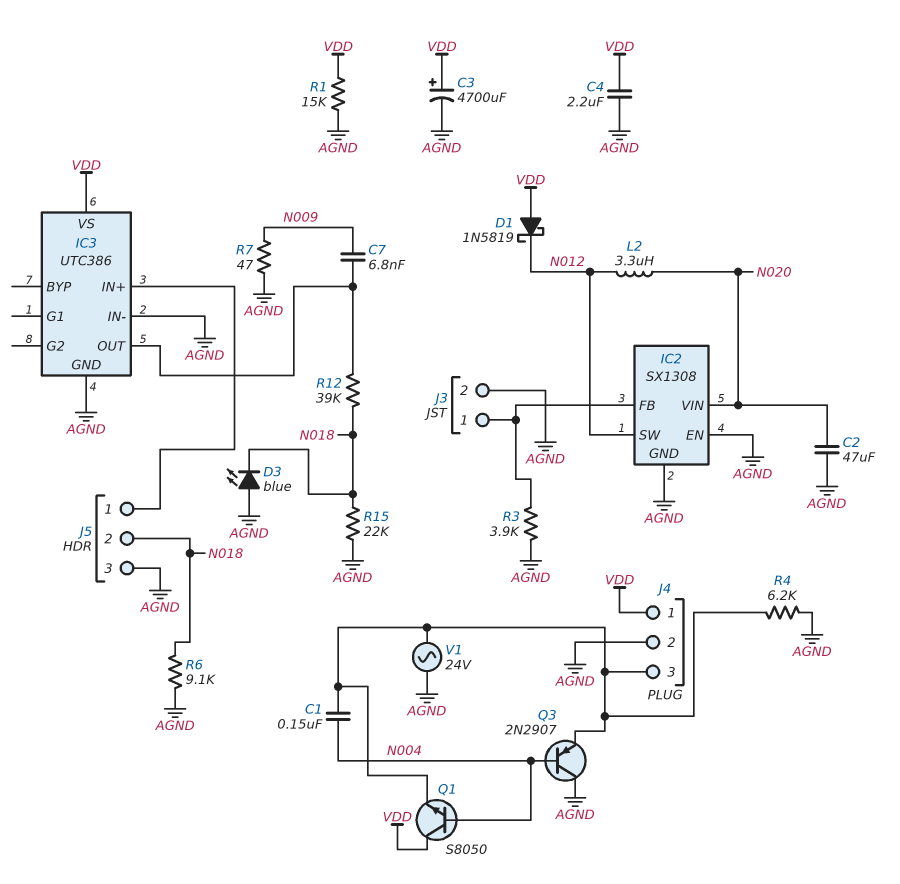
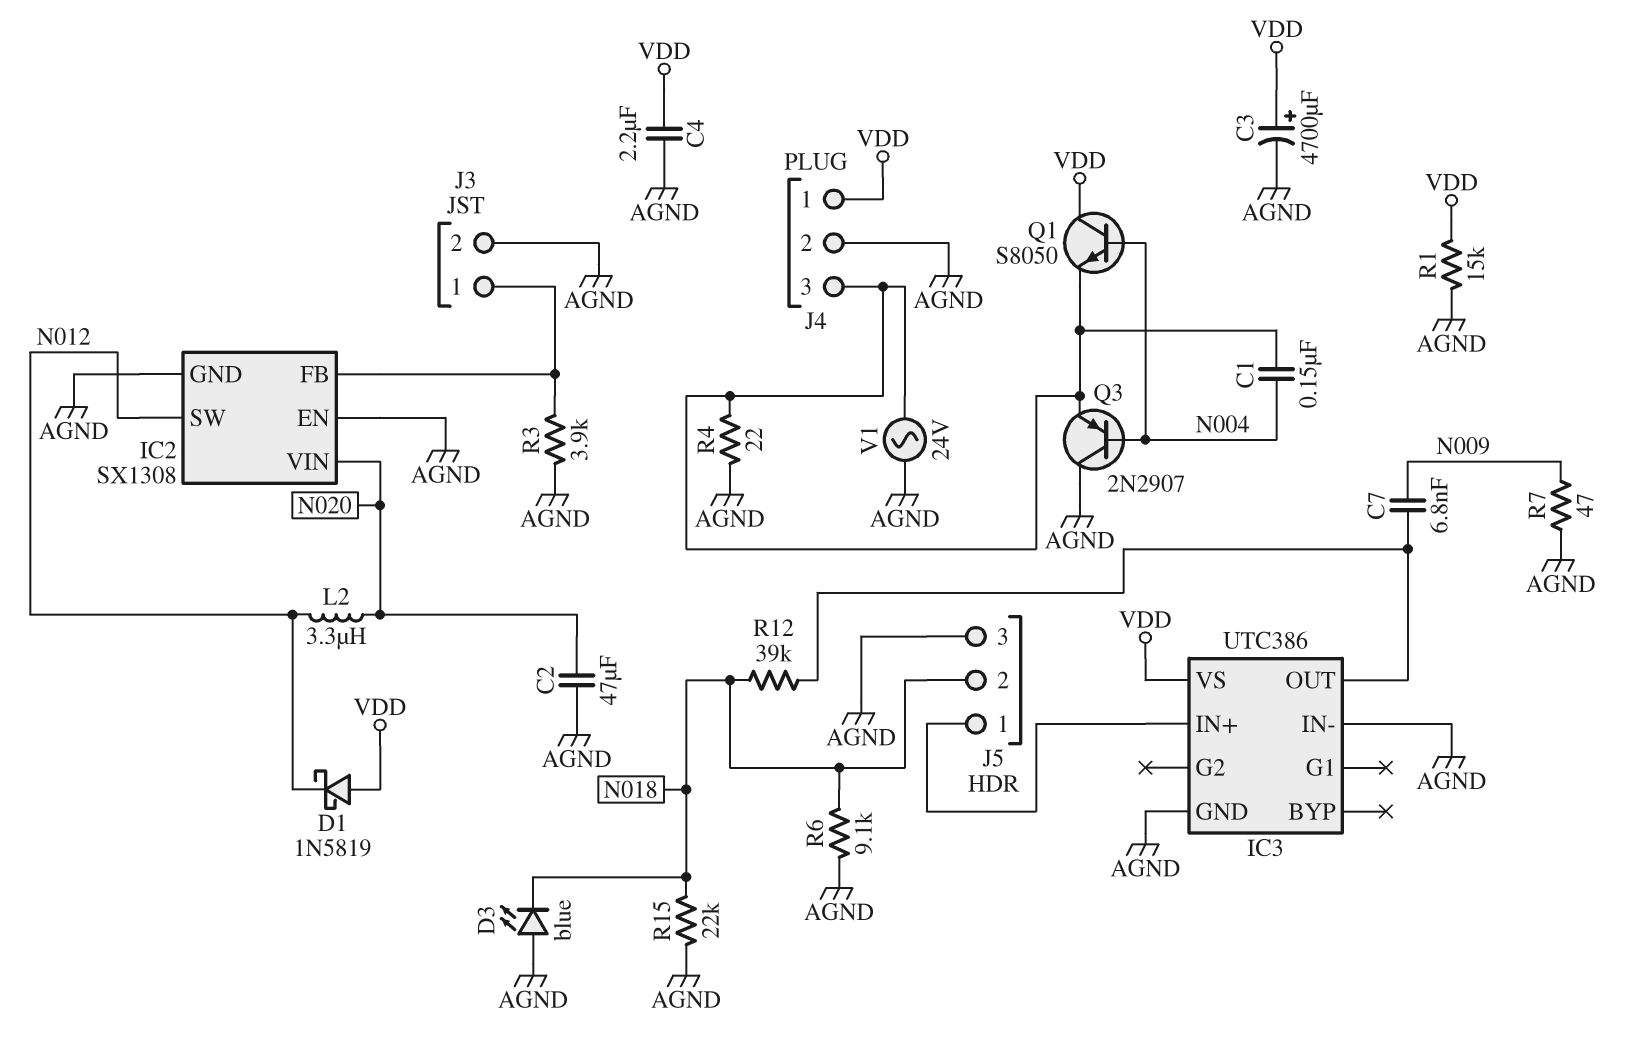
R4: 6.2k (AGND, J4/3) -> 22 (AGND, J4/3)

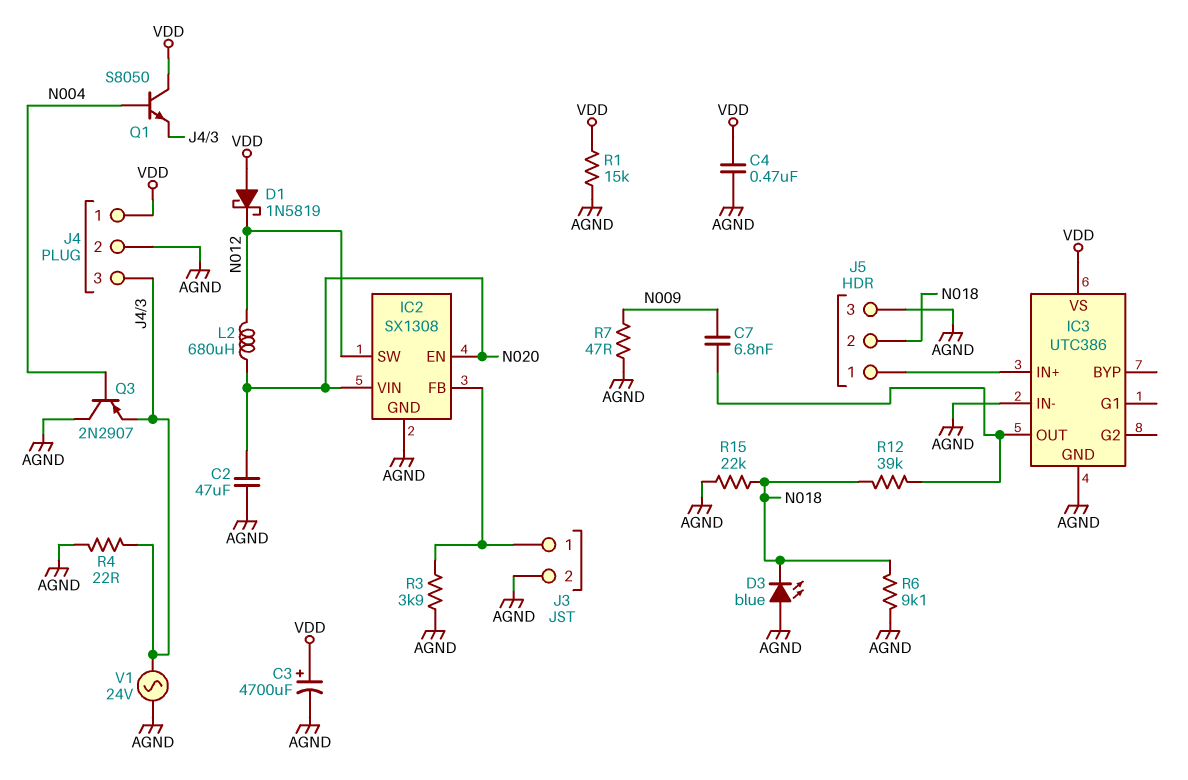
C1: 150nF (J4/3, N004) -> none
C4: 2.2uF (AGND, VDD) -> 470nF (AGND, VDD)
IC2 pin EN: AGND -> N020
L2: 3.3uH (N012, N020) -> 680uH (N012, N020)

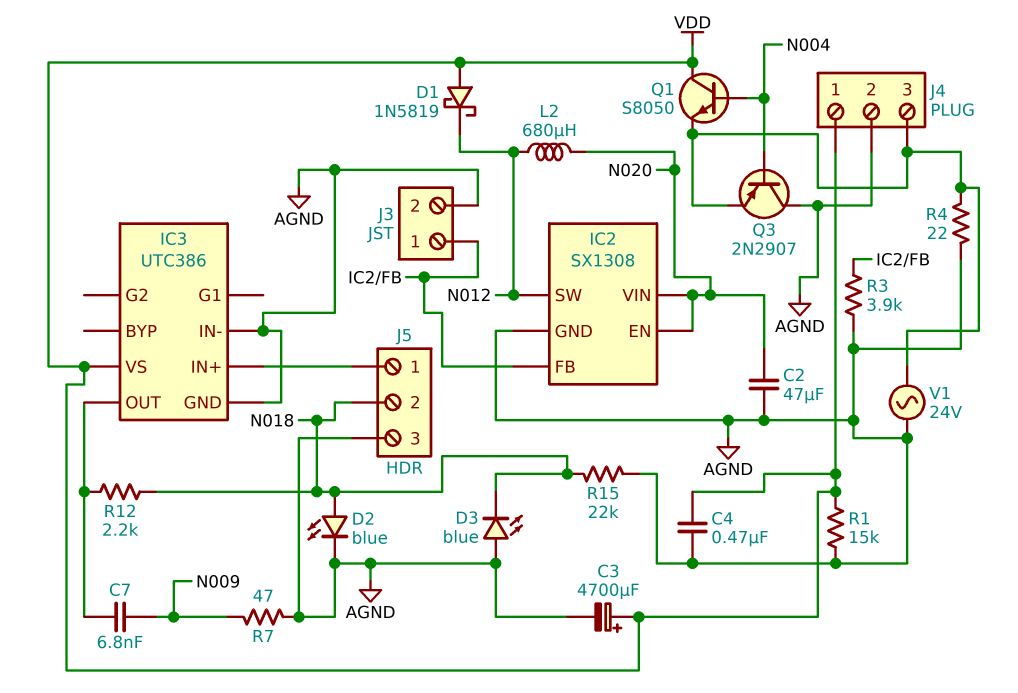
D2: none -> LED blue (A N018, K AGND)
R6: 9.1k (AGND, N018) -> none
R12: 39k (IC3/OUT, N018) -> 2.2k (IC3/OUT, N018)

